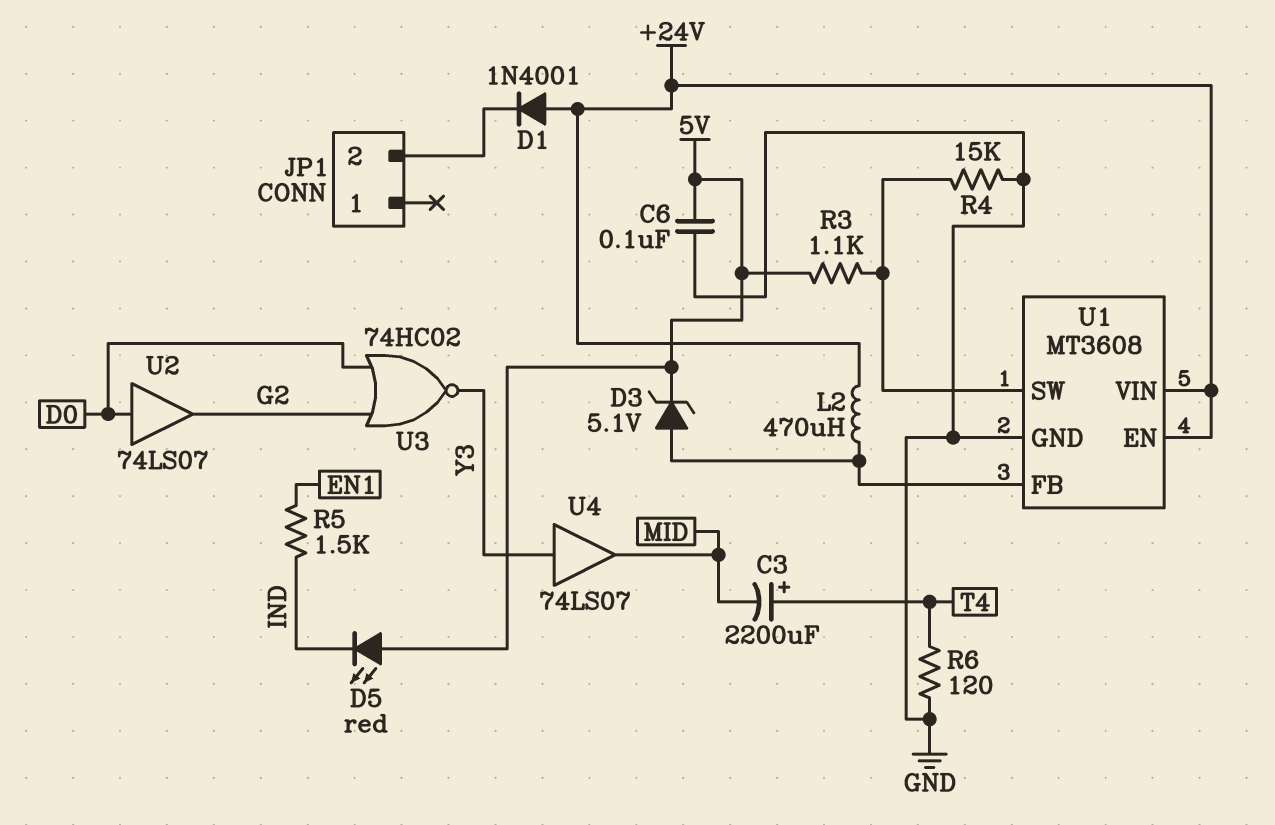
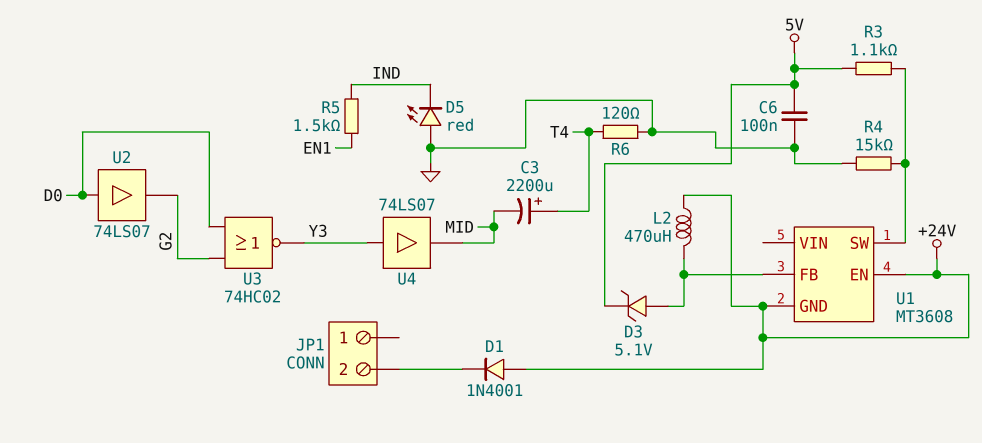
D5: LED red (A 5V, K IND) -> LED red (A GND, K IND)
U1 pin GND: GND -> +24V
U1 pin VIN: +24V -> none

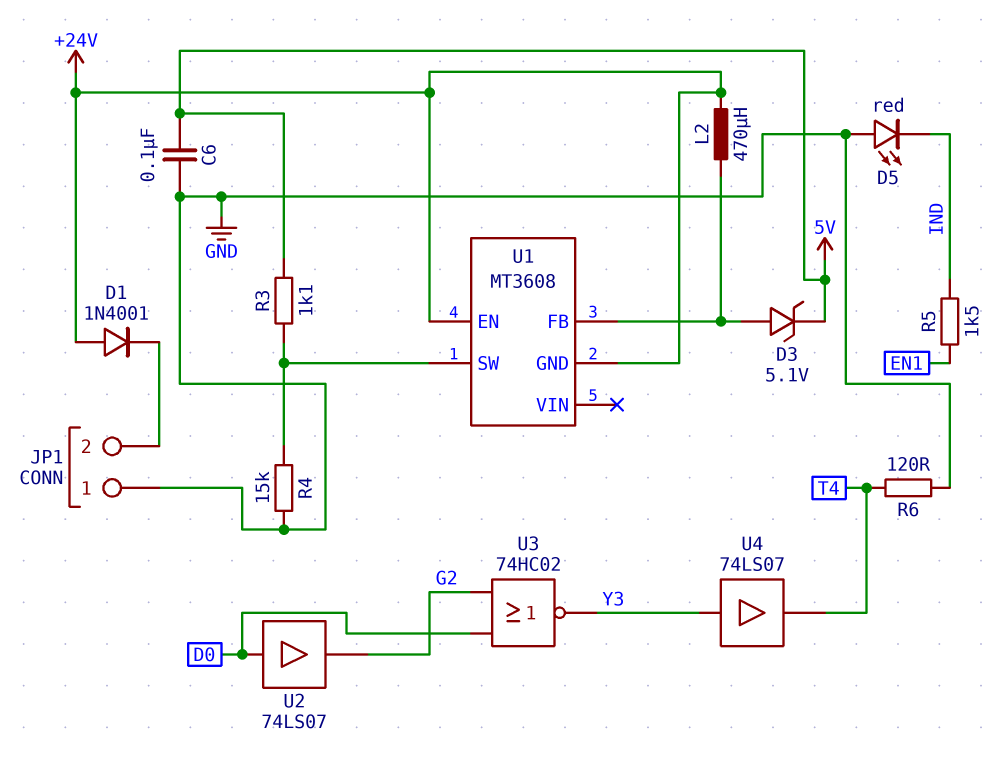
C3: 2200uF (plus T4, minus MID) -> none
JP1 pin 1: none -> GND
U4: buffer 74LS07 (in Y3, out MID) -> buffer 74LS07 (in Y3, out T4)

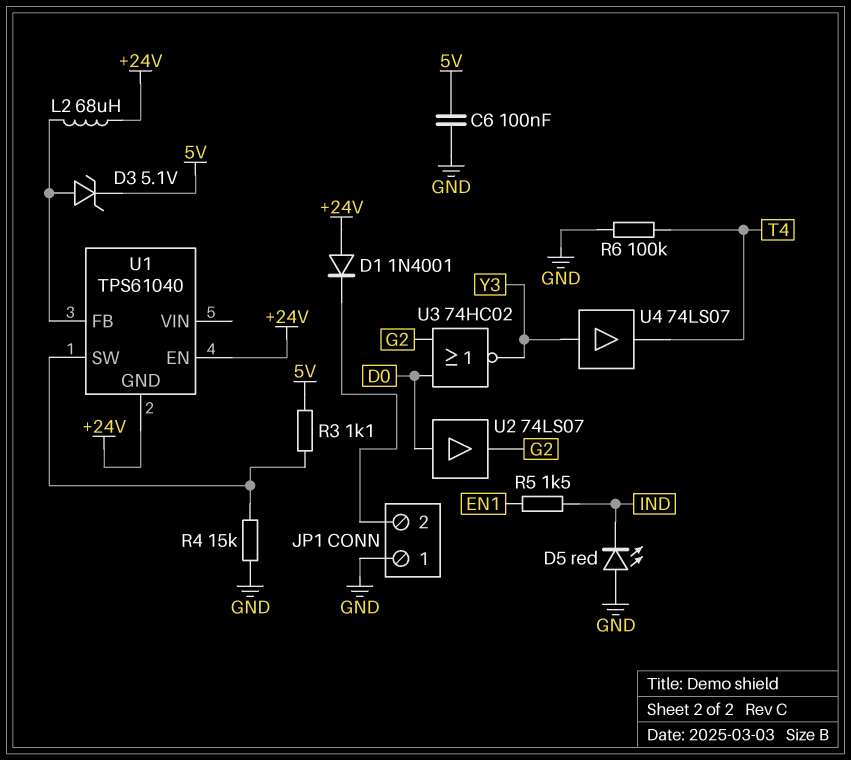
L2: 470uH (+24V, U1/FB) -> 68uH (+24V, U1/FB)
R6: 120 (GND, T4) -> 100k (GND, T4)
U1: MT3608 -> TPS61040

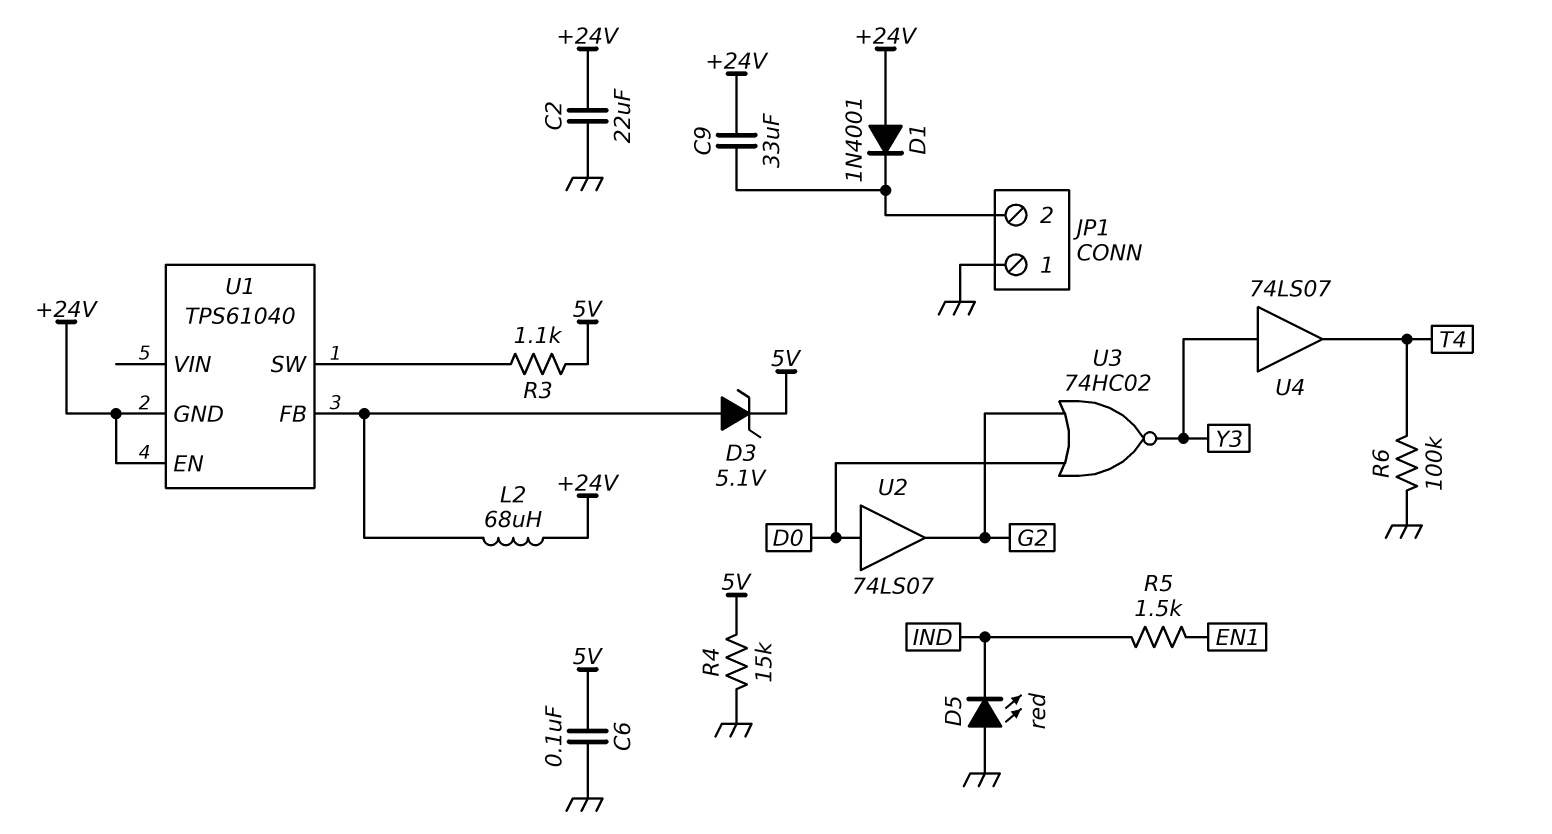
C2: none -> 22uF (+24V, GND)
C9: none -> 33uF (+24V, JP1/2)
R4: 15k (GND, U1/SW) -> 15k (5V, GND)

